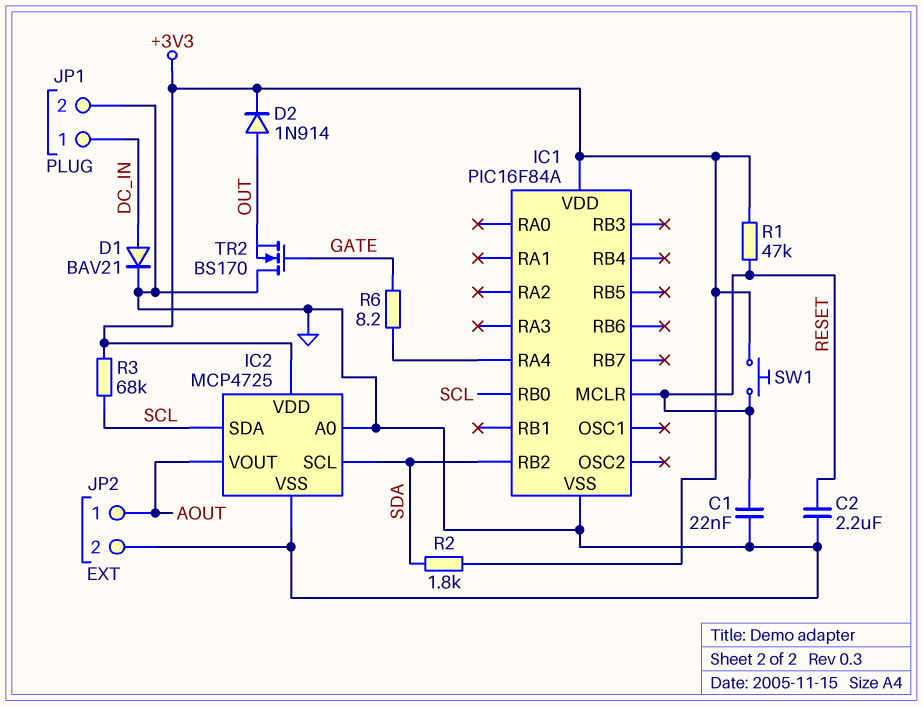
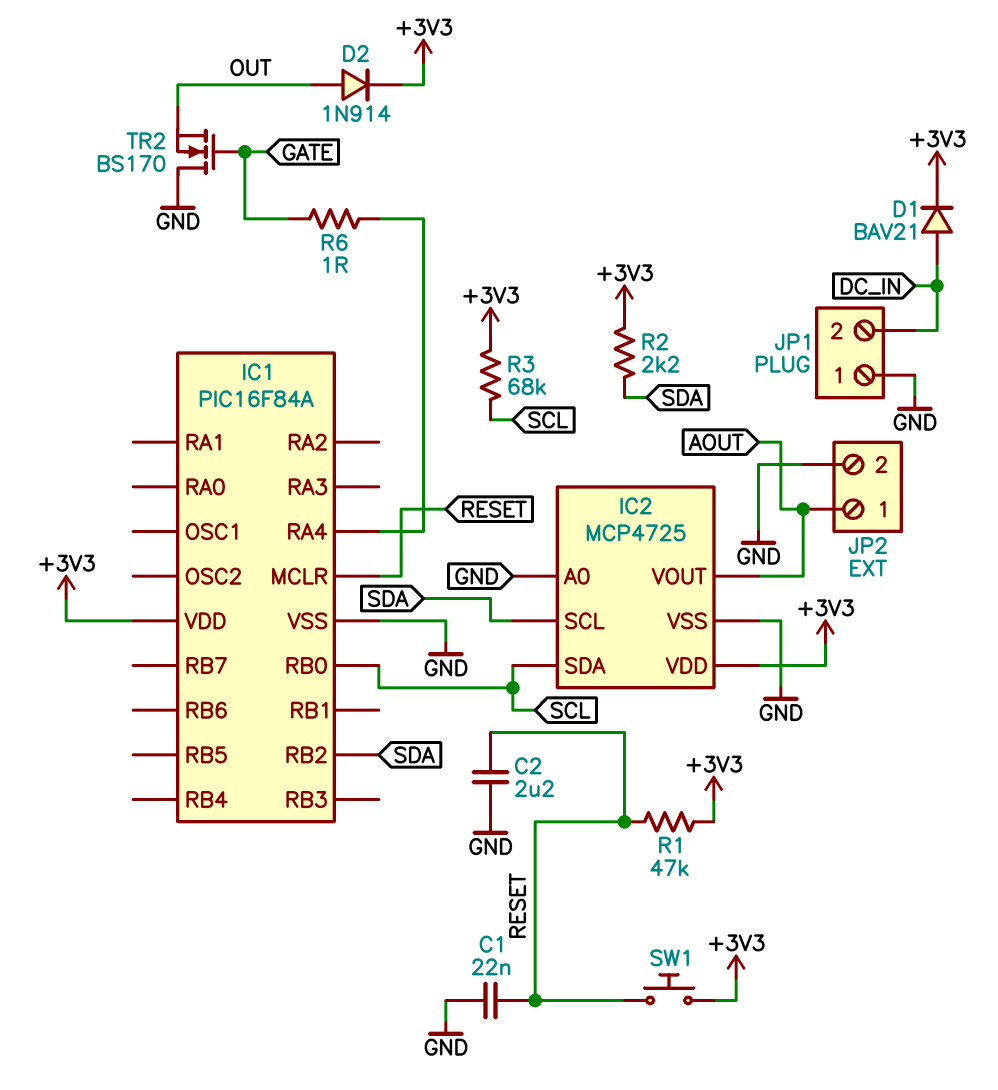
D1: diode BAV21 (A DC_IN, K GND) -> diode BAV21 (A DC_IN, K +3V3)
JP1 pin 1: DC_IN -> GND
JP1 pin 2: GND -> DC_IN
R2: 1.8k (+3V3, SDA) -> 2.2k (+3V3, SDA)
R6: 8.2 (GATE, IC1/RA4) -> 1 (GATE, IC1/RA4)

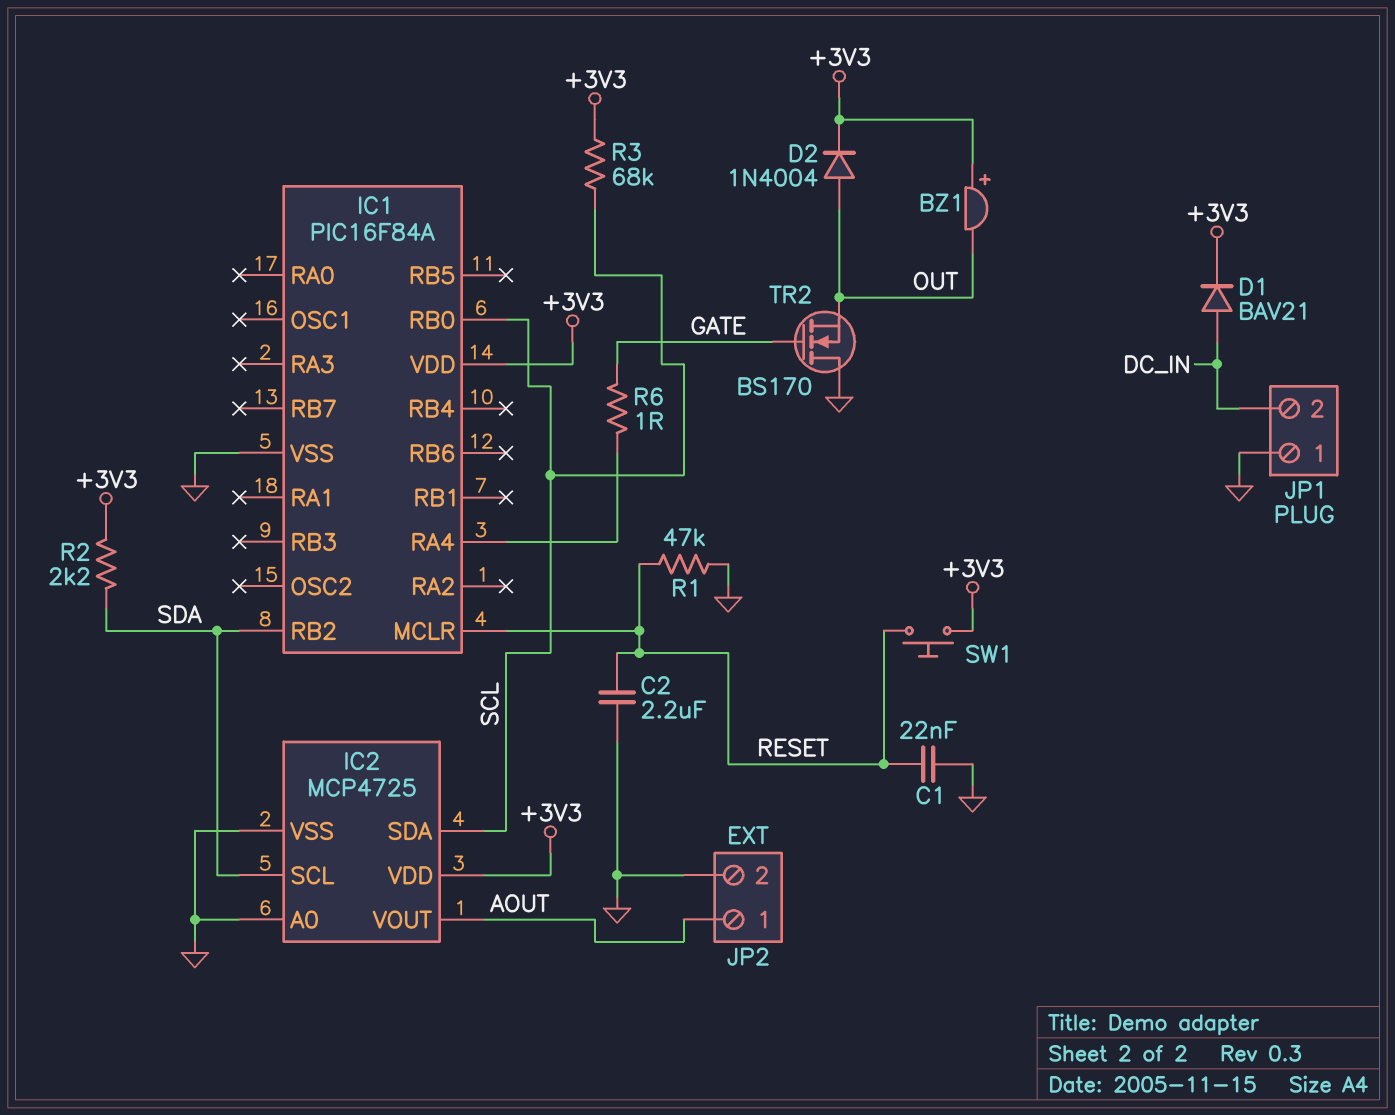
BZ1: none -> buzzer (plus +3V3, minus OUT)
D2: diode 1N914 (A OUT, K +3V3) -> diode 1N4004 (A OUT, K +3V3)
R1: 47k (+3V3, RESET) -> 47k (GND, RESET)

